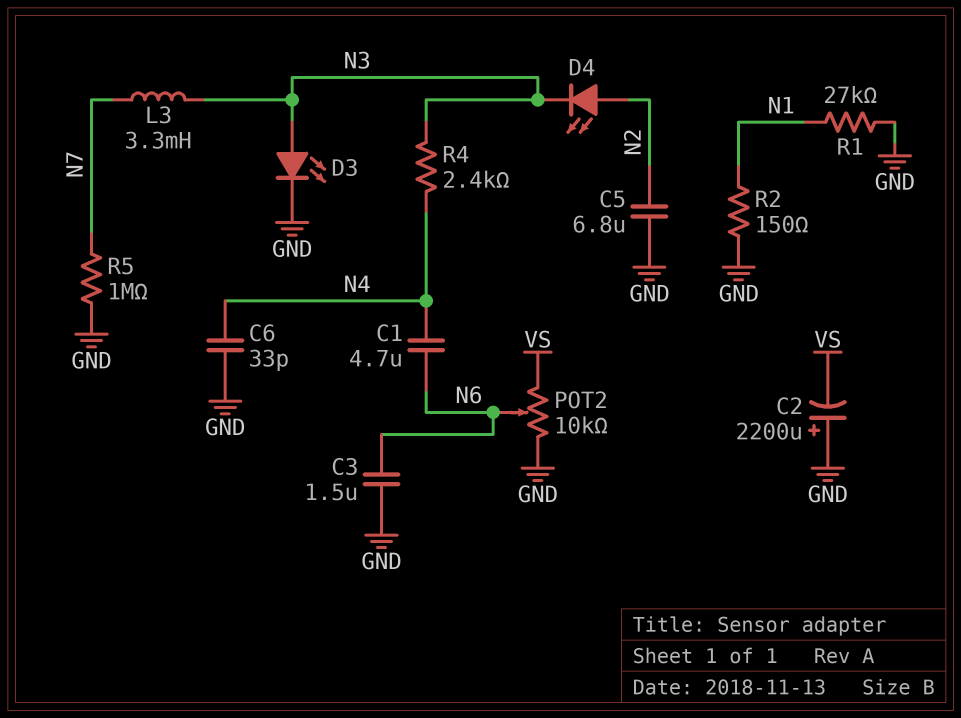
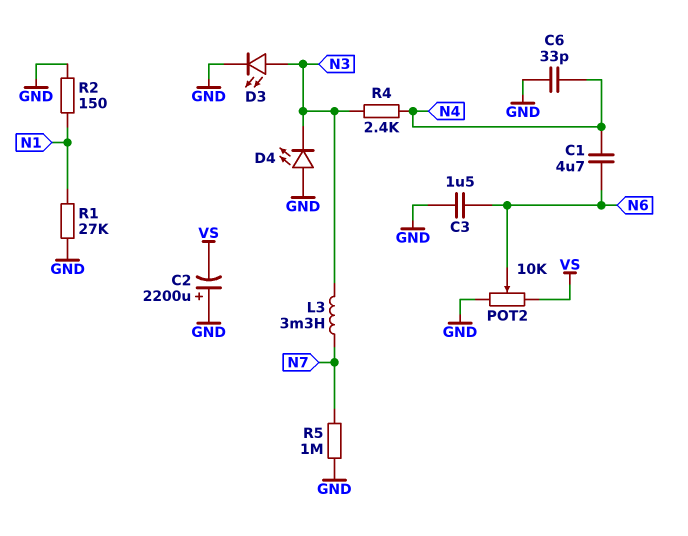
C5: 6.8uF (GND, N2) -> none
D4: LED (A N2, K N3) -> LED (A GND, K N3)

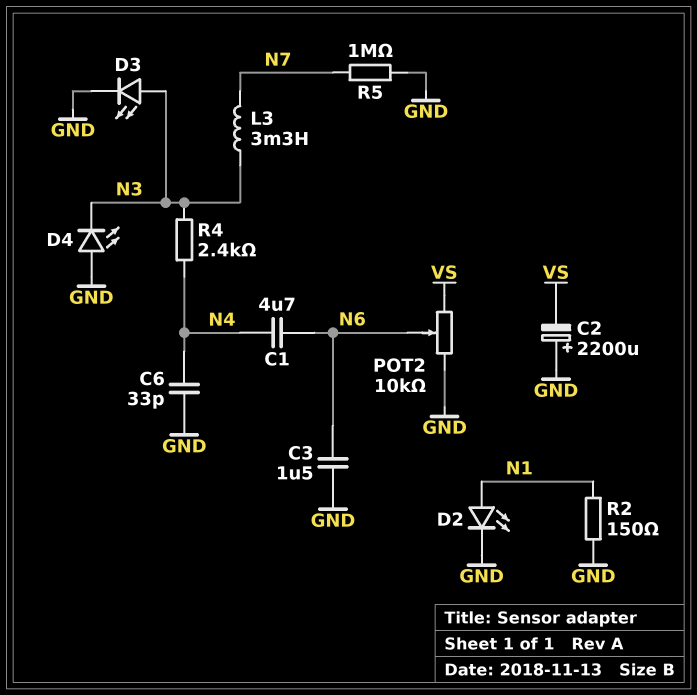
D2: none -> LED (A N1, K GND)
R1: 27k (GND, N1) -> none

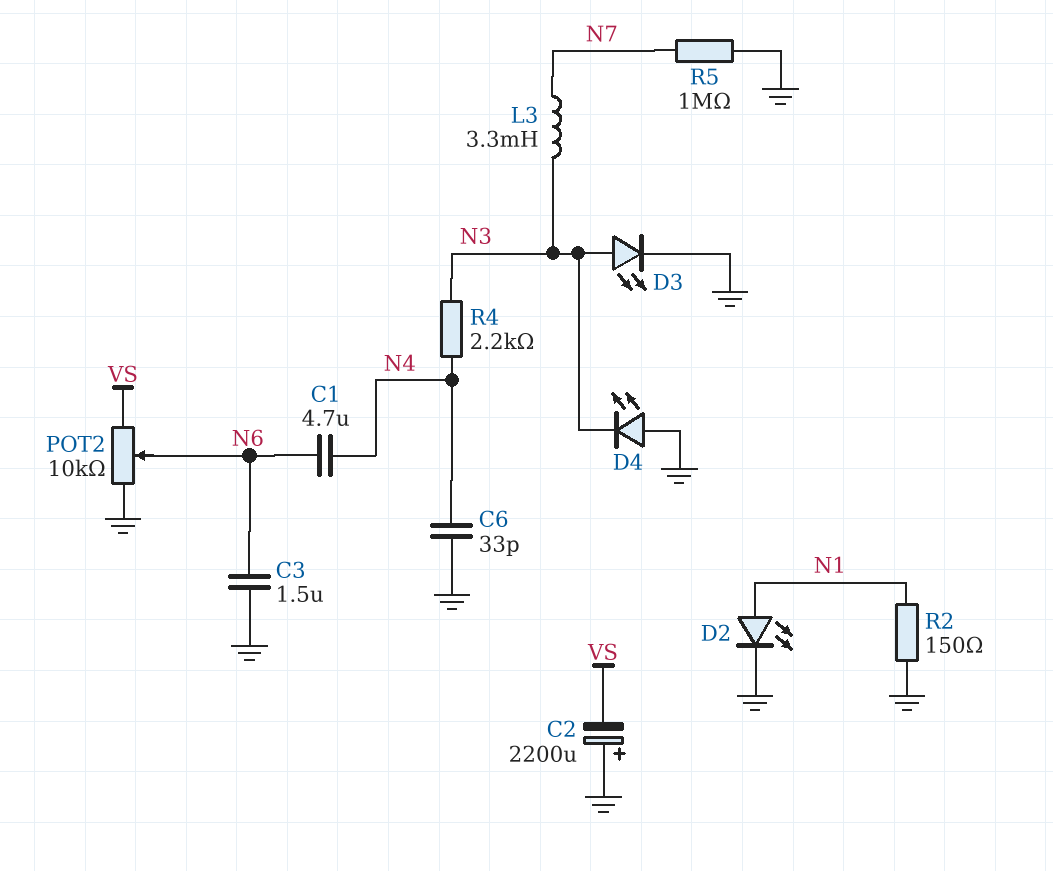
R4: 2.4k (N3, N4) -> 2.2k (N3, N4)

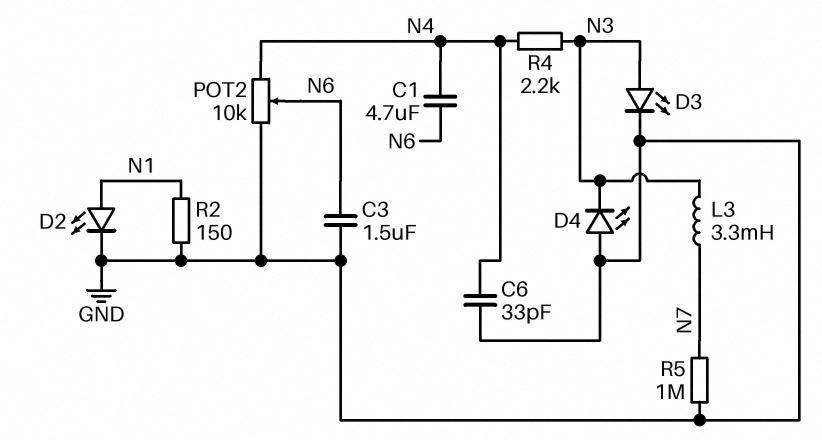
C2: 2200uF (plus GND, minus VS) -> none
POT2: 10k (GND, VS, wiper N6) -> 10k (GND, N4, wiper N6)

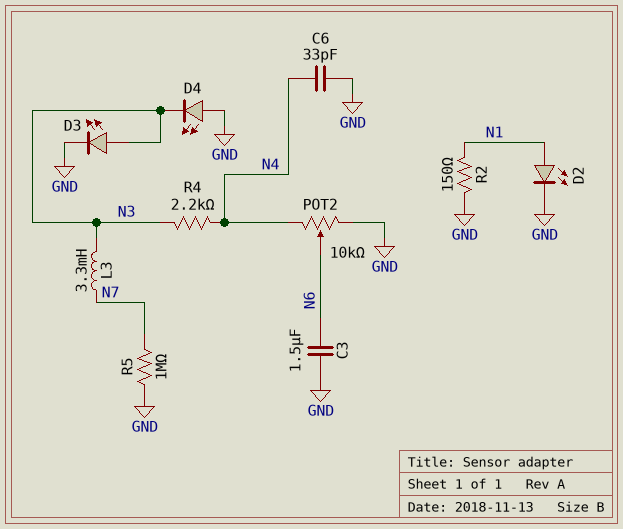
C1: 4.7uF (N4, N6) -> none

